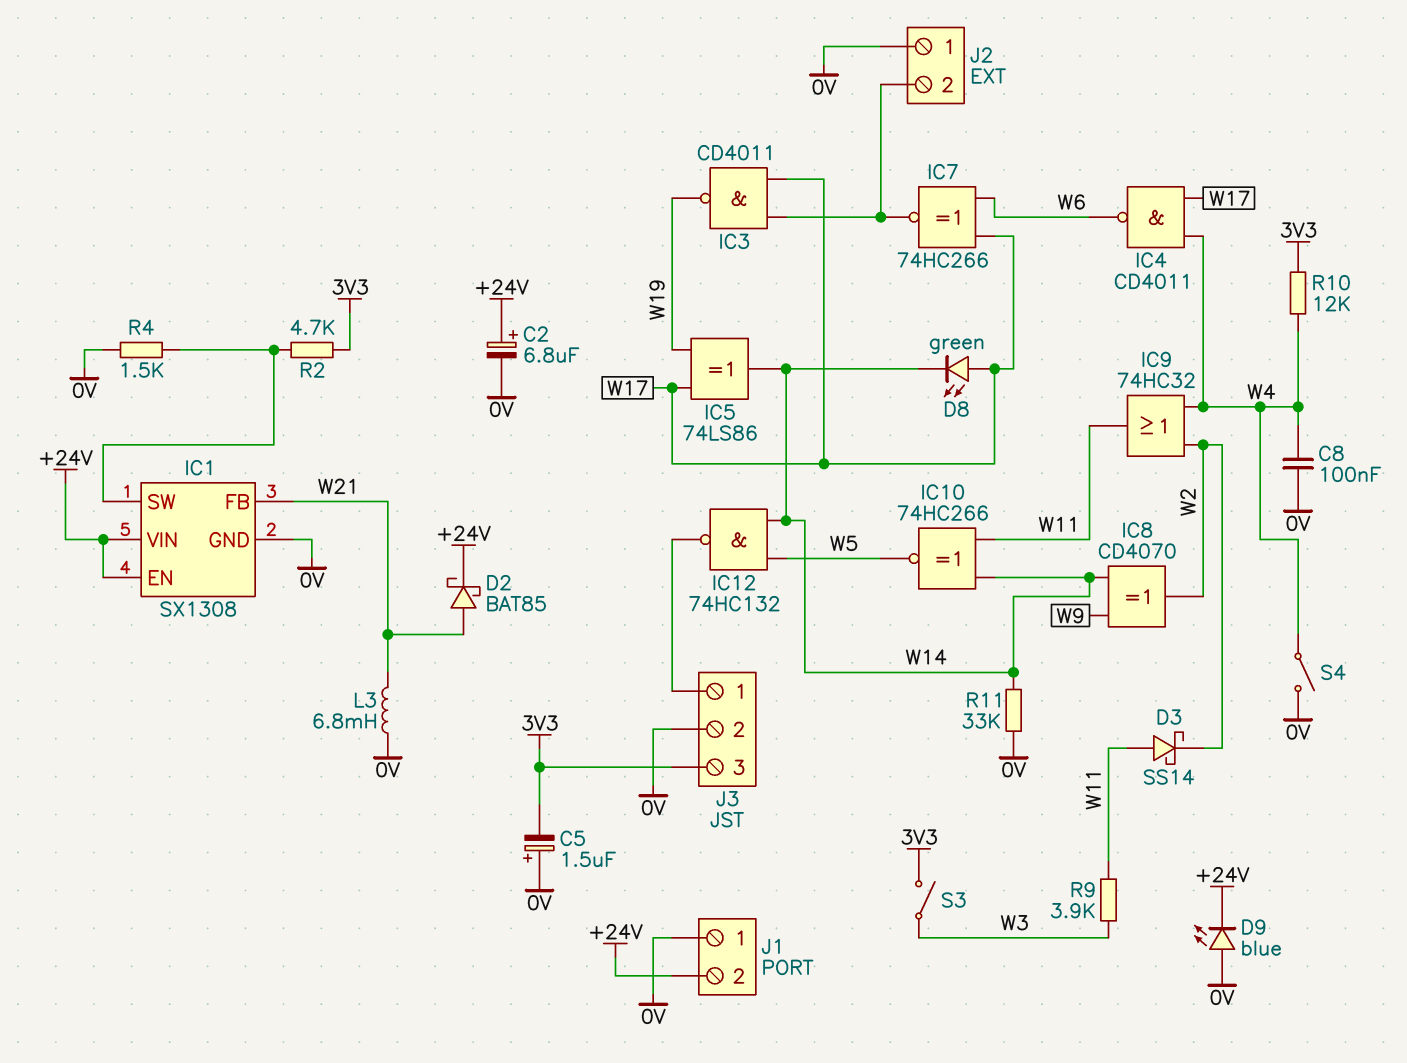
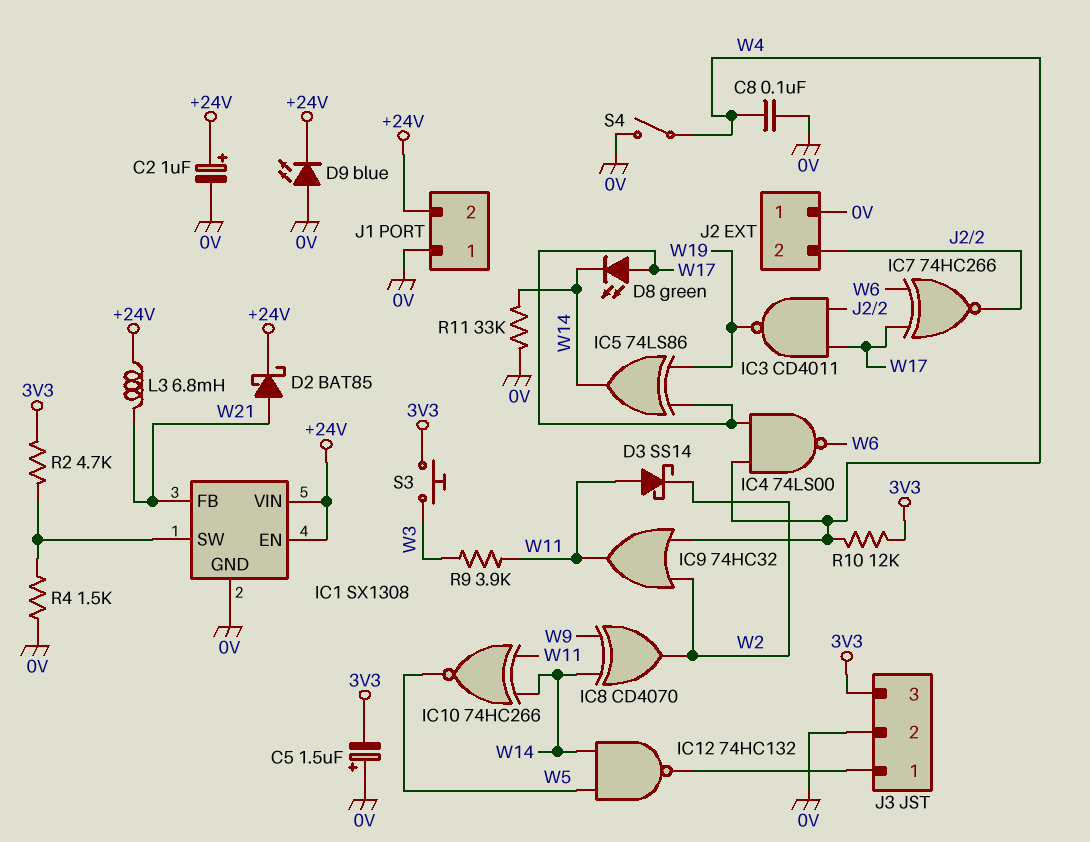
C2: 6.8uF (plus +24V, minus 0V) -> 1uF (plus +24V, minus 0V)
IC4: NAND CD4011 (in W4, in W17, out W6) -> NAND 74LS00 (in W4, in W17, out W6)
L3: 6.8mH (0V, W21) -> 6.8mH (+24V, W21)
S3: switch (3V3, W3) -> button (3V3, W3)

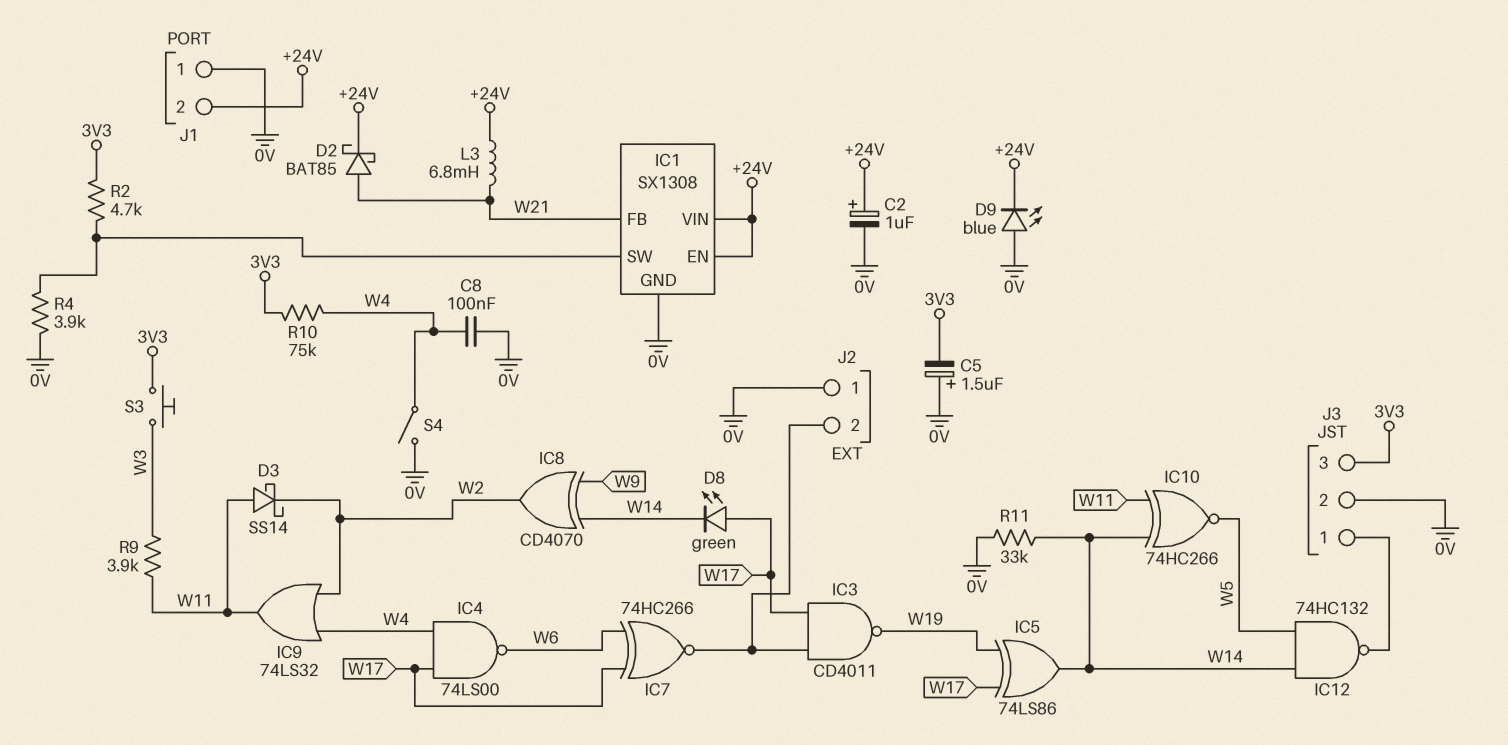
IC9: OR 74HC32 (in W2, in W4, out W11) -> OR 74LS32 (in W2, in W4, out W11)
R4: 1.5k (0V, IC1/SW) -> 3.9k (0V, IC1/SW)
R10: 12k (3V3, W4) -> 75k (3V3, W4)

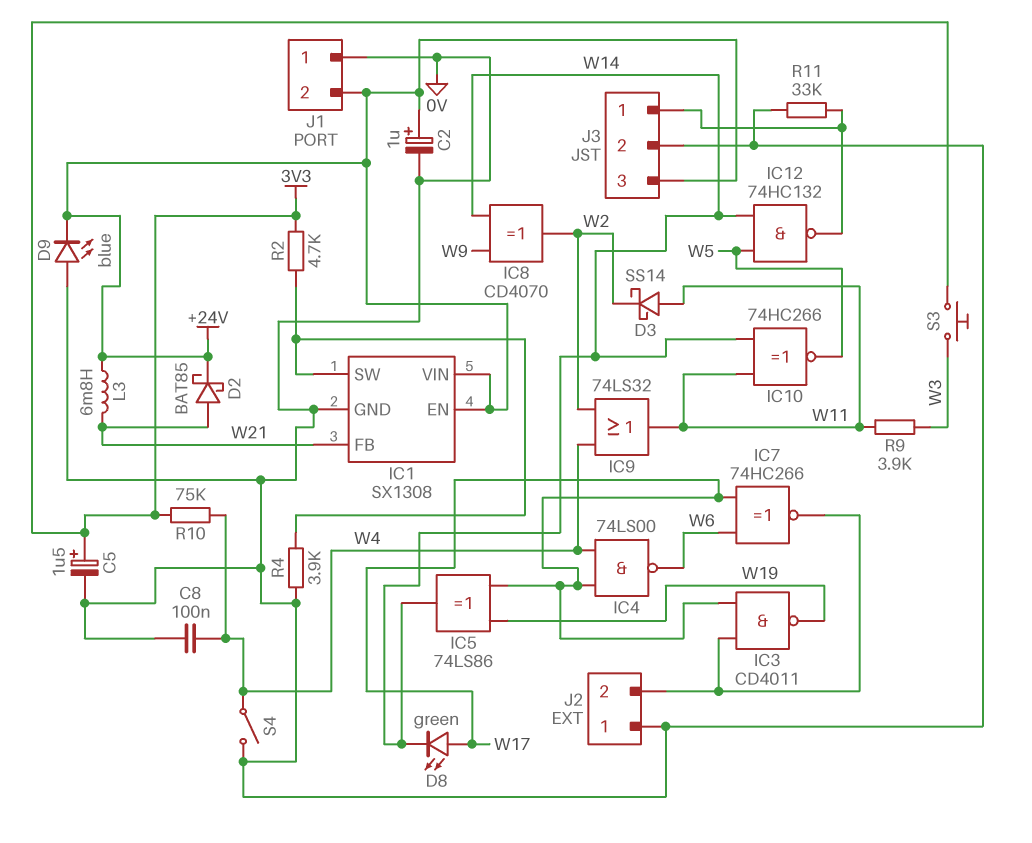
C5: 1.5uF (plus 0V, minus 3V3) -> 1.5uF (plus 3V3, minus 0V)
J3 pin 3: 3V3 -> +24V
R11: 33k (0V, W14) -> 33k (0V, J3/1)

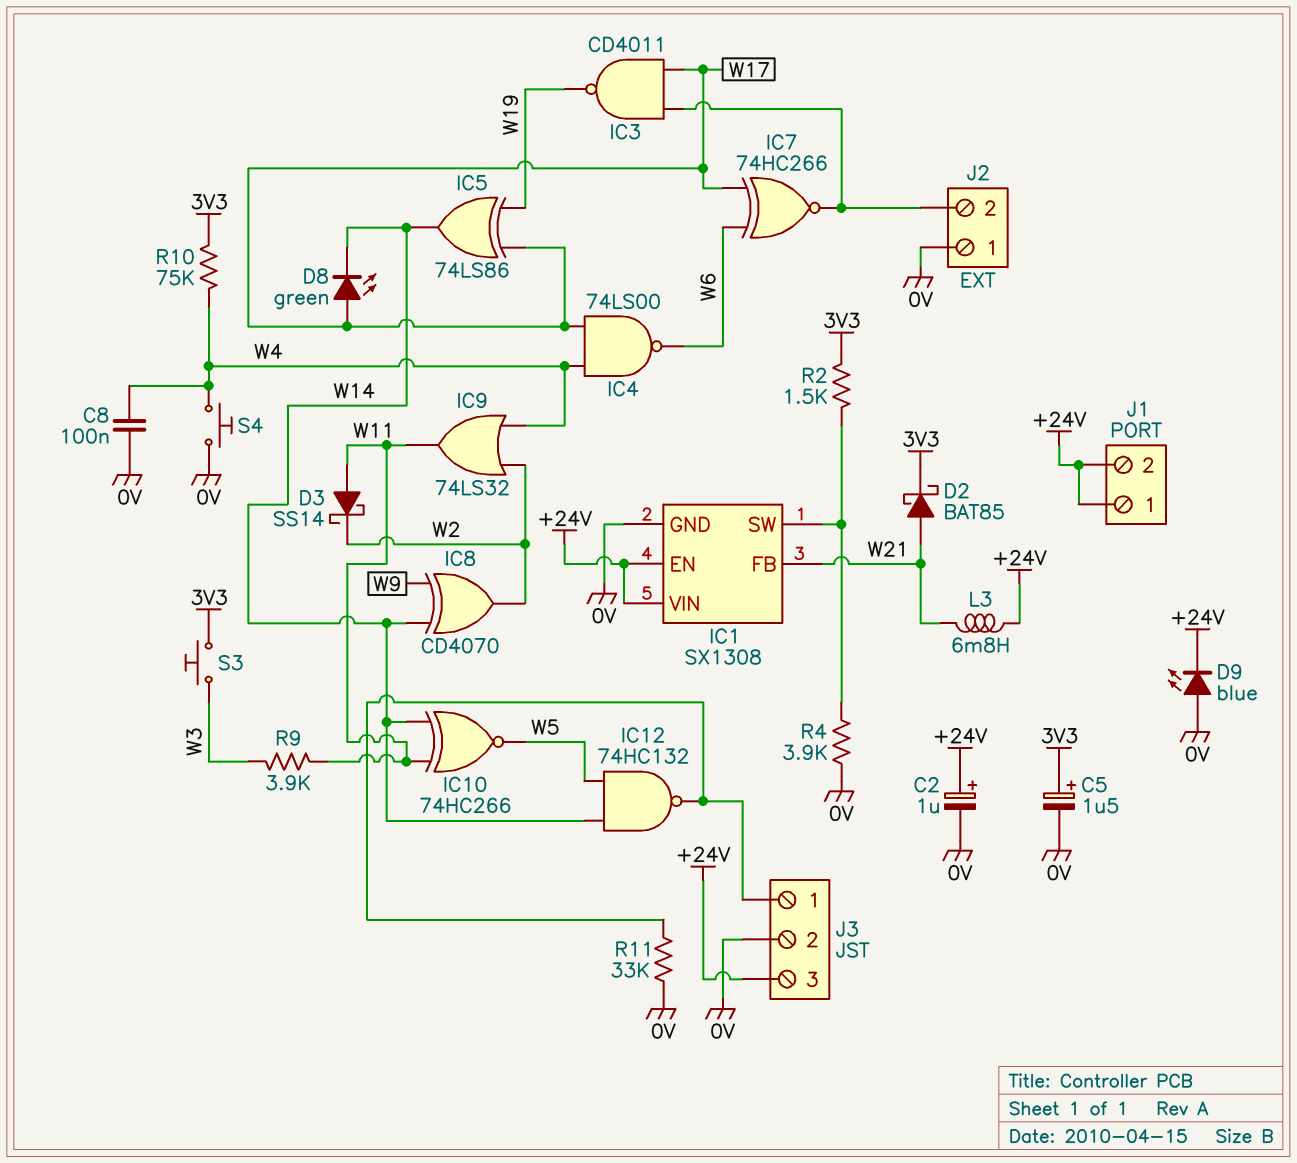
D2: schottky BAT85 (A W21, K +24V) -> schottky BAT85 (A W21, K 3V3)
J1 pin 1: 0V -> +24V
R2: 4.7k (3V3, IC1/SW) -> 1.5k (3V3, IC1/SW)
S4: switch (0V, W4) -> button (0V, W4)

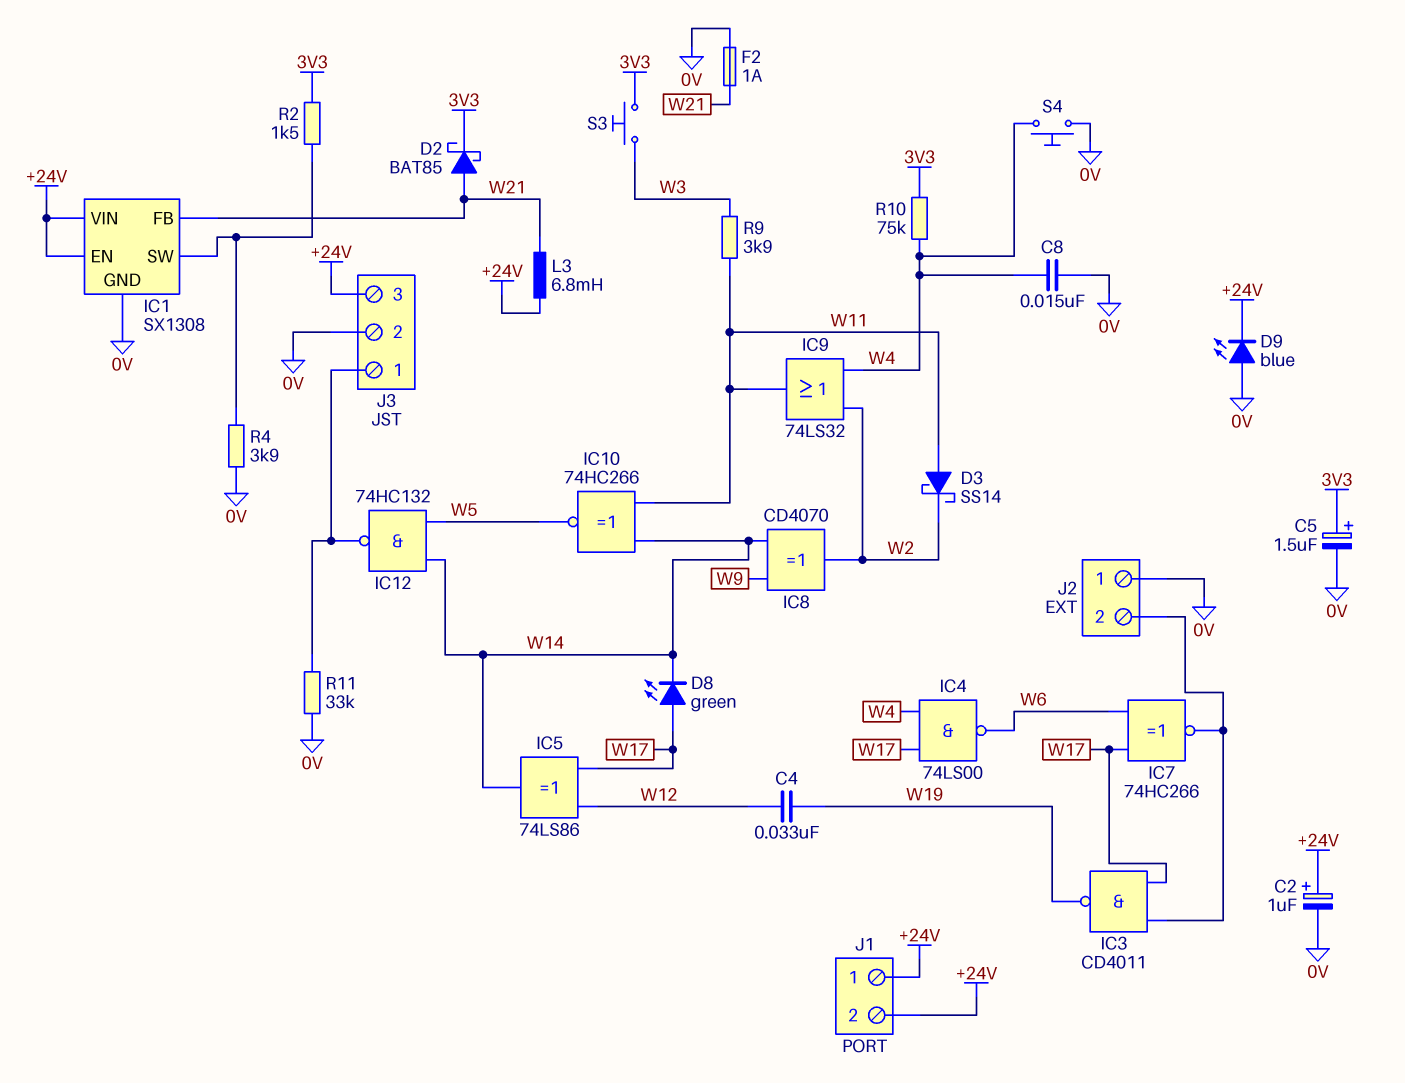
C4: none -> 33nF (W12, W19)
C8: 100nF (0V, W4) -> 15nF (0V, W4)
F2: none -> 1A (0V, W21)
IC5: XOR 74LS86 (in W17, in W19, out W14) -> XOR 74LS86 (in W12, in W17, out W14)

